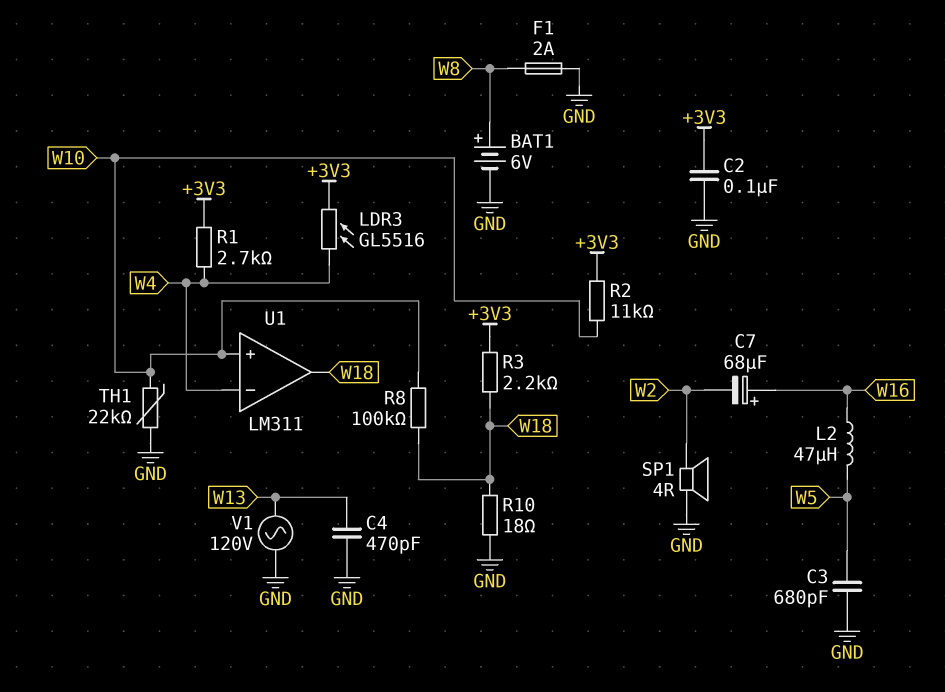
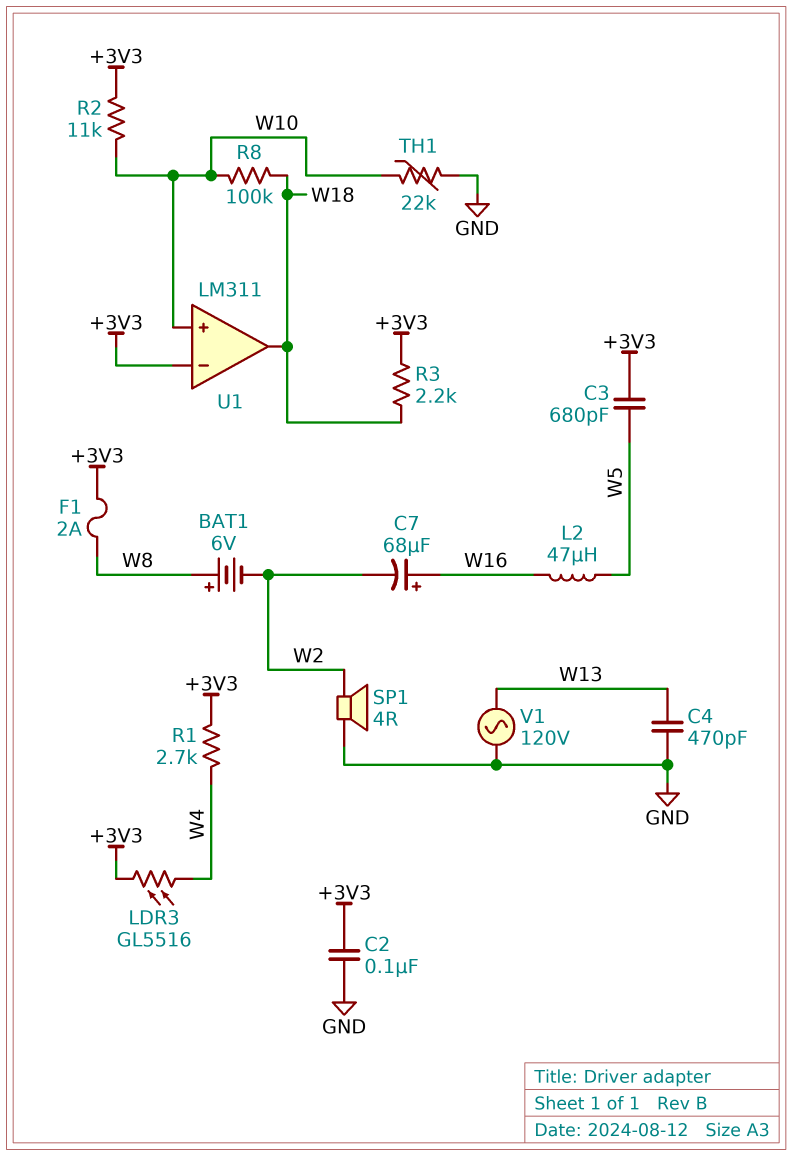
BAT1: 6V (plus W8, minus GND) -> 6V (plus W8, minus W2)
C3: 680pF (GND, W5) -> 680pF (+3V3, W5)
F1: 2A (GND, W8) -> 2A (+3V3, W8)
R10: 18 (GND, W18) -> none
U1 pin in-: W4 -> +3V3

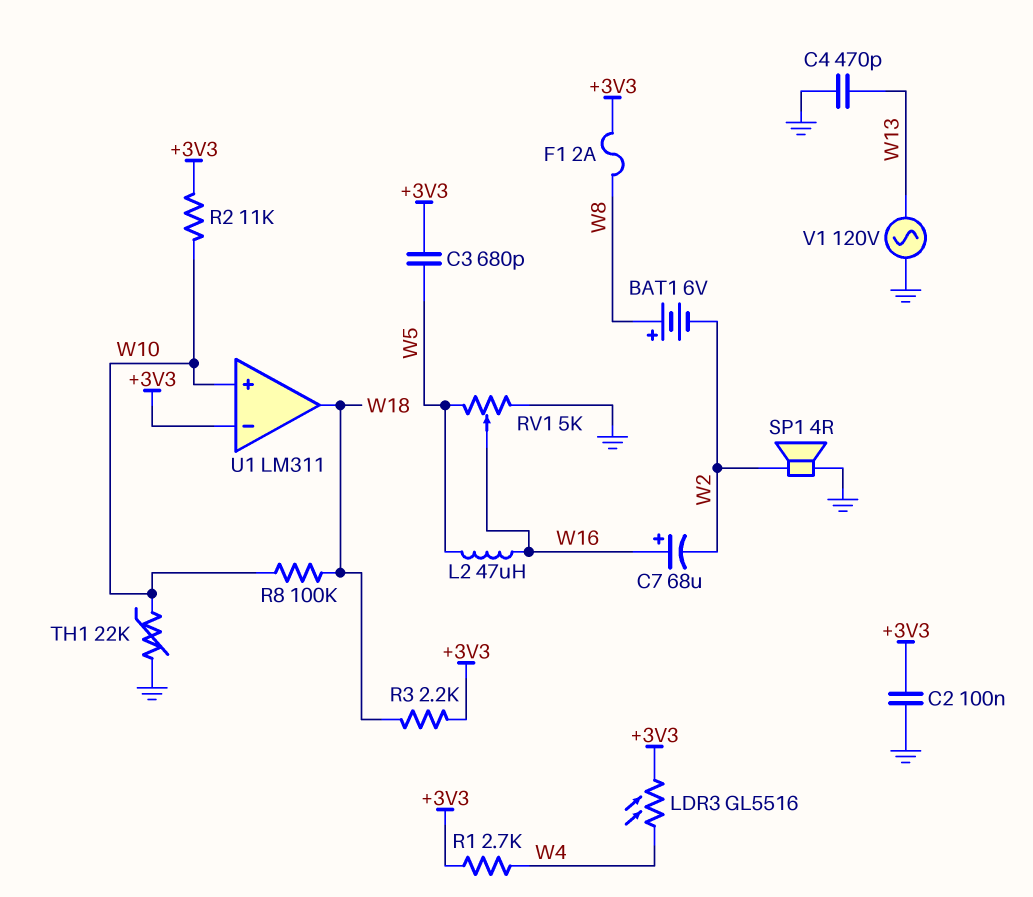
RV1: none -> 5k (GND, W5, wiper W16)

